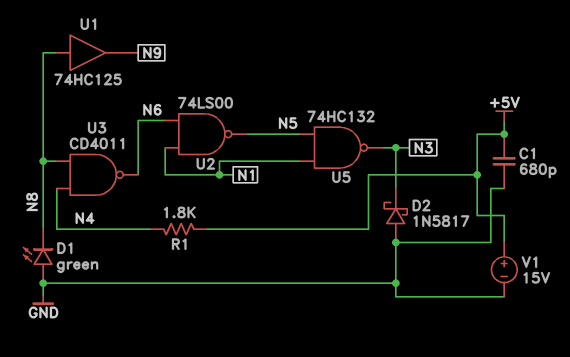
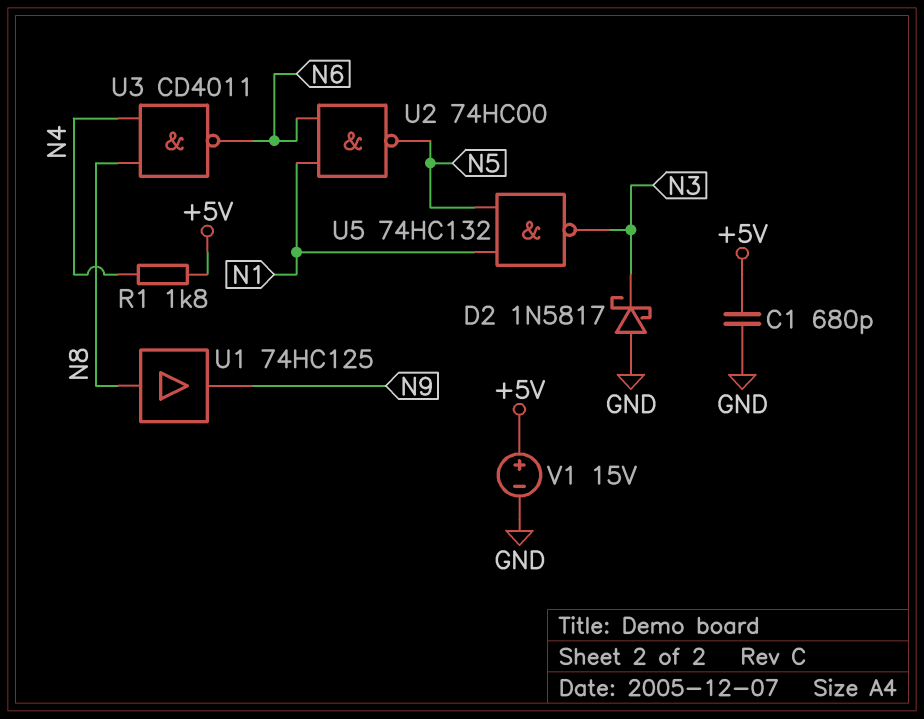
D1: LED green (A GND, K N8) -> none
U2: NAND 74LS00 (in N1, in N6, out N5) -> NAND 74HC00 (in N1, in N6, out N5)

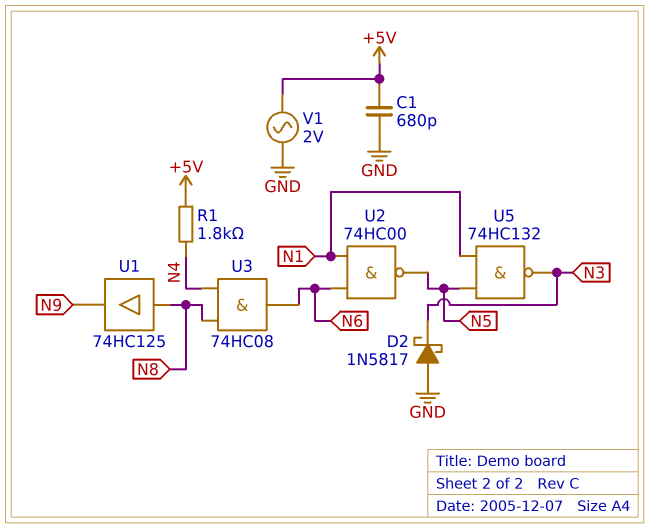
U3: NAND CD4011 (in N4, in N8, out N6) -> AND 74HC08 (in N4, in N8, out N6)
V1: 15V (plus +5V, minus GND) -> AC 2V (+5V, GND)

